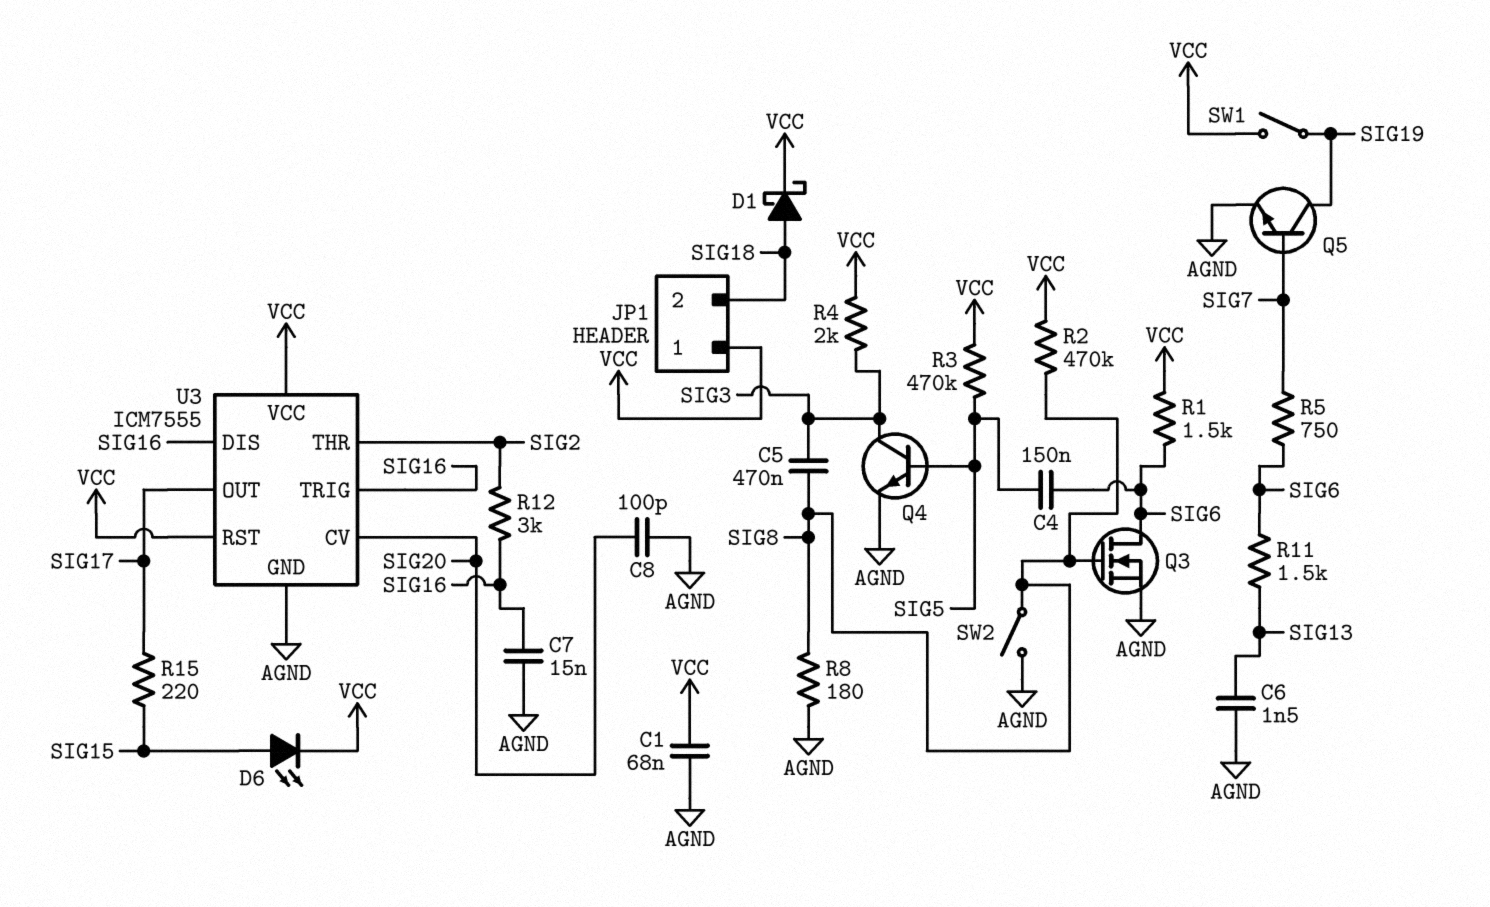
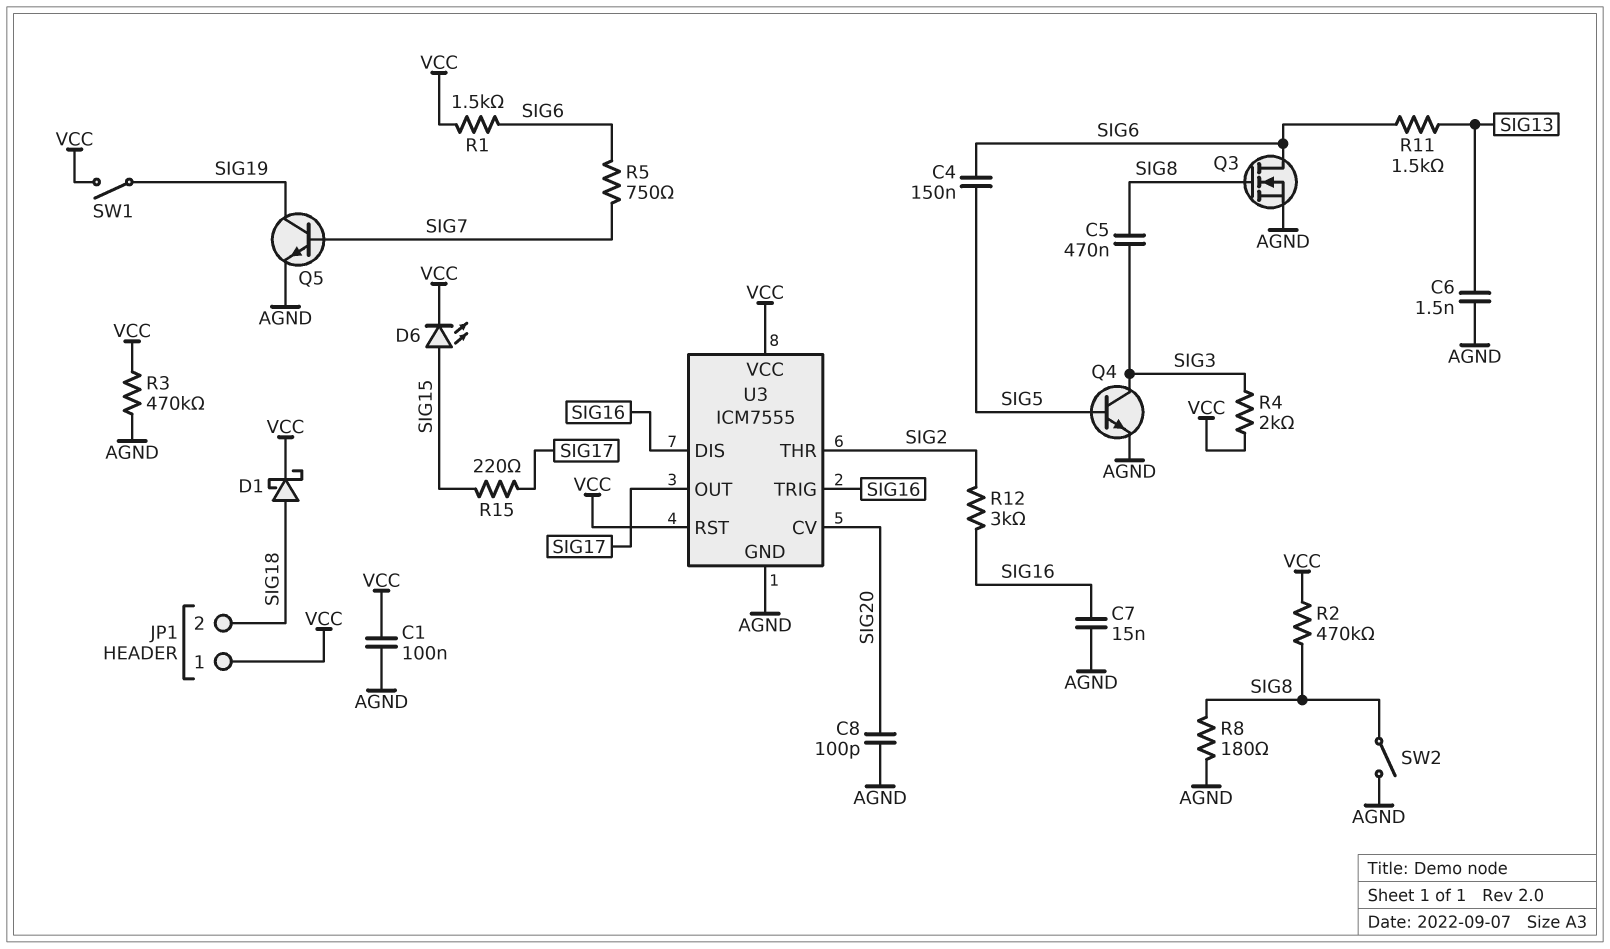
C1: 68nF (AGND, VCC) -> 100nF (AGND, VCC)
R3: 470k (SIG5, VCC) -> 470k (AGND, VCC)

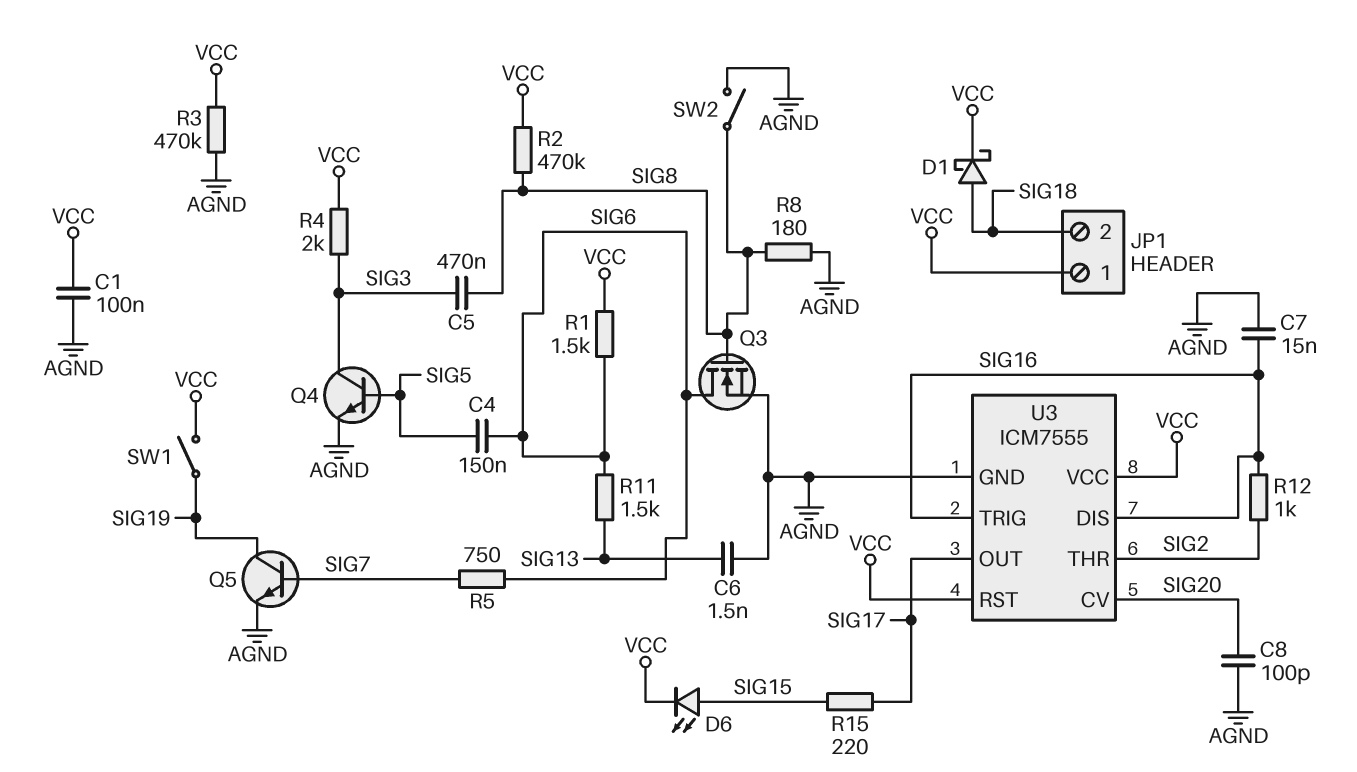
R12: 3k (SIG2, SIG16) -> 1k (SIG2, SIG16)

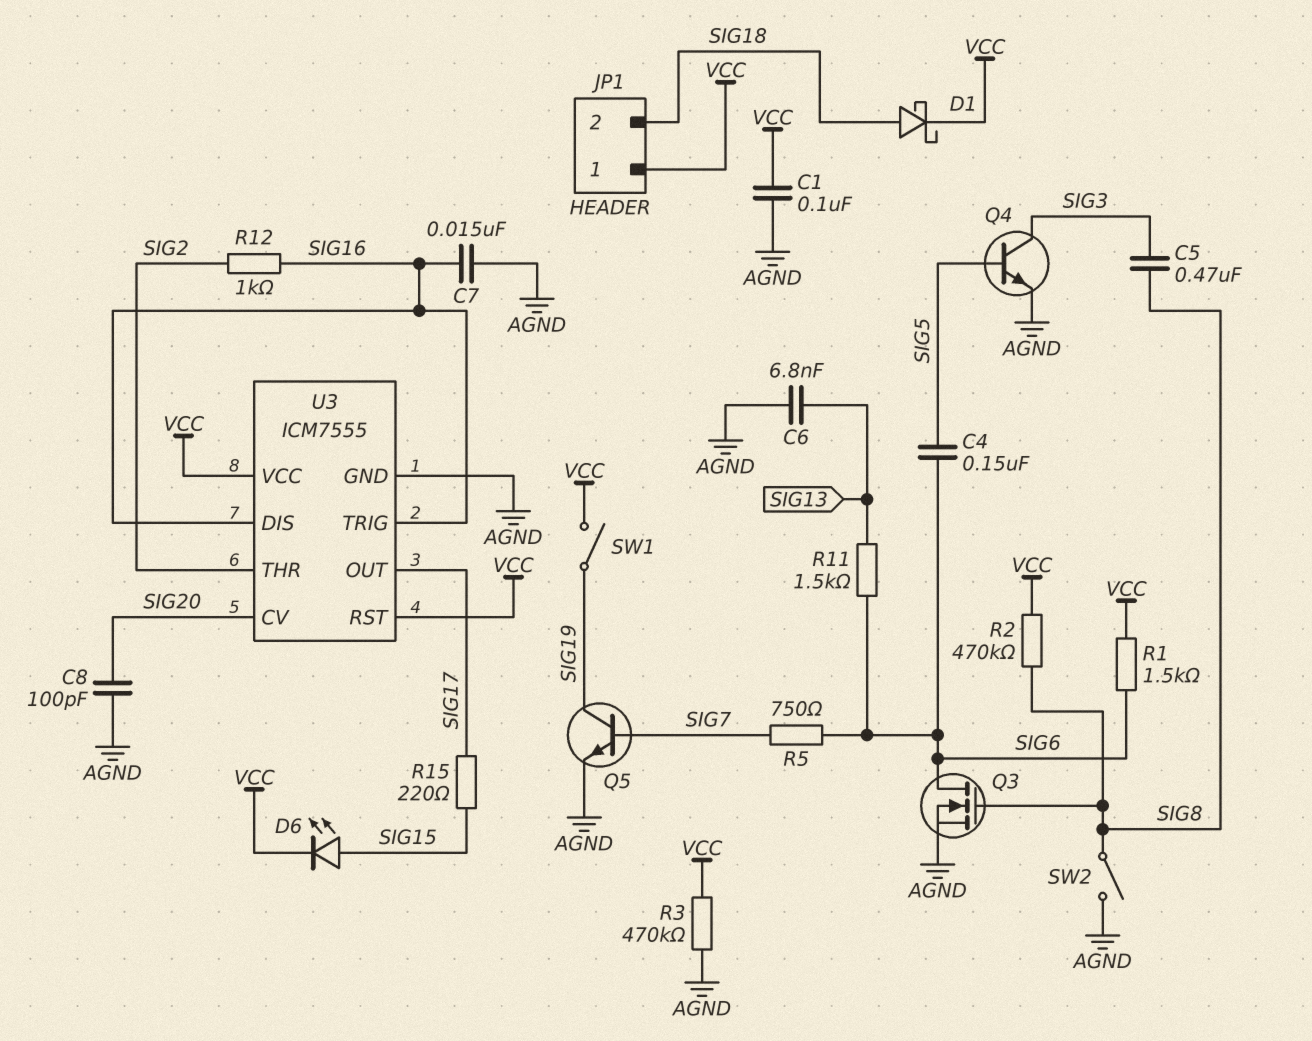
C6: 1.5nF (AGND, SIG13) -> 6.8nF (AGND, SIG13)
R4: 2k (SIG3, VCC) -> none
R8: 180 (AGND, SIG8) -> none

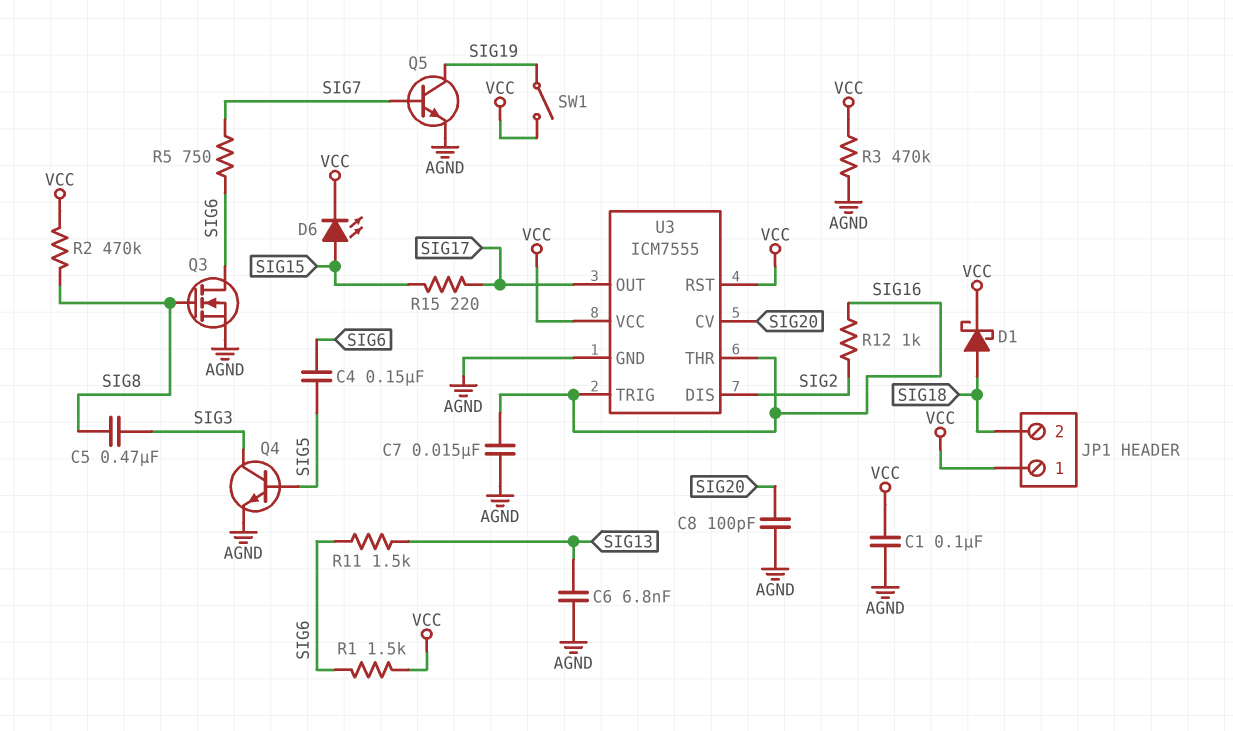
SW2: switch (AGND, SIG8) -> none
U3 pin DIS: SIG16 -> SIG2
U3 pin THR: SIG2 -> SIG16

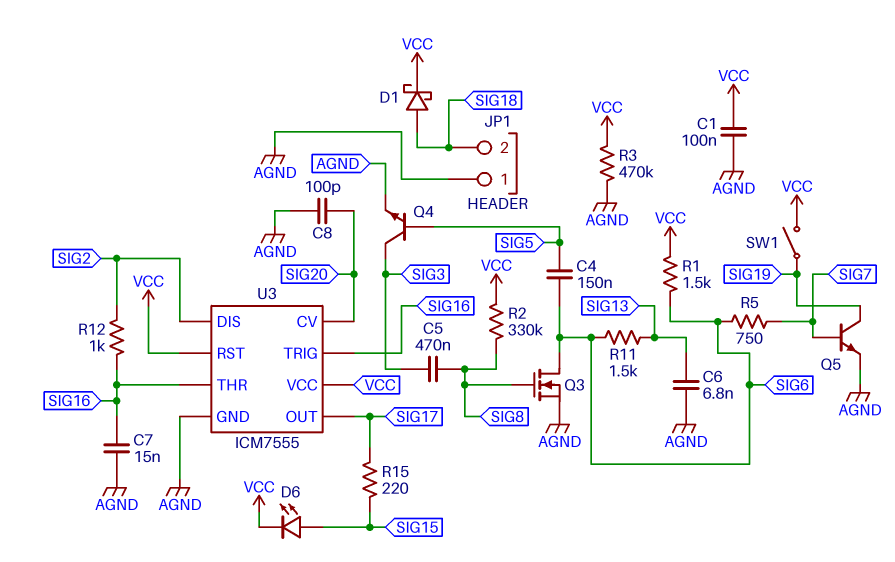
JP1 pin 1: VCC -> AGND
R2: 470k (SIG8, VCC) -> 330k (SIG8, VCC)

